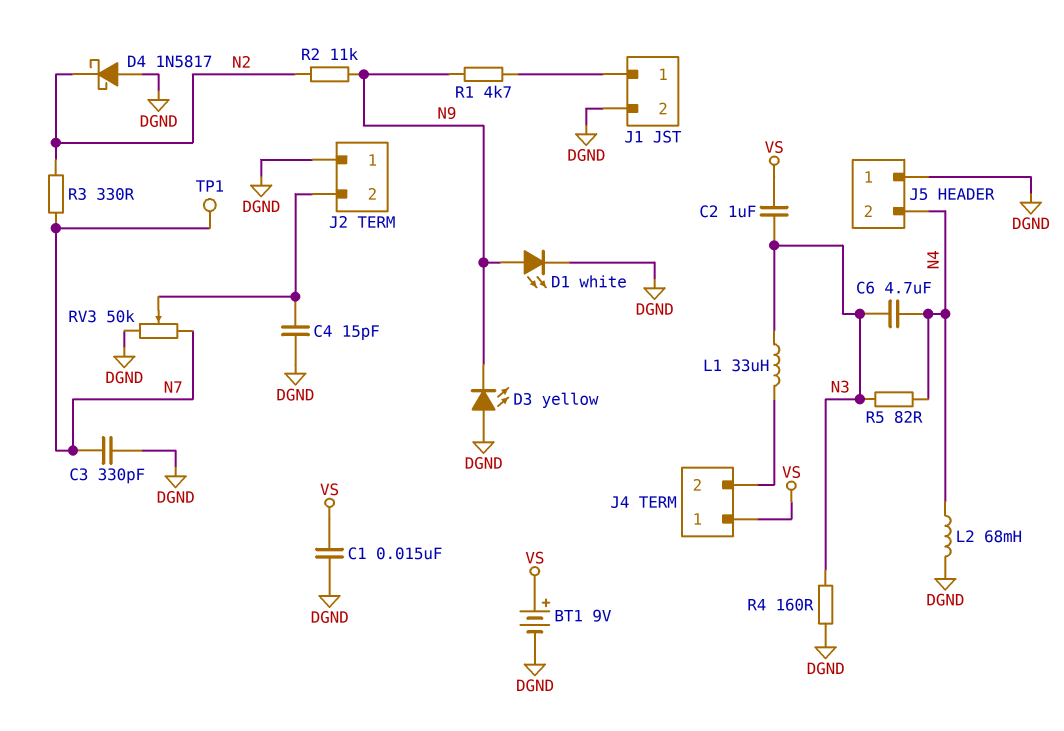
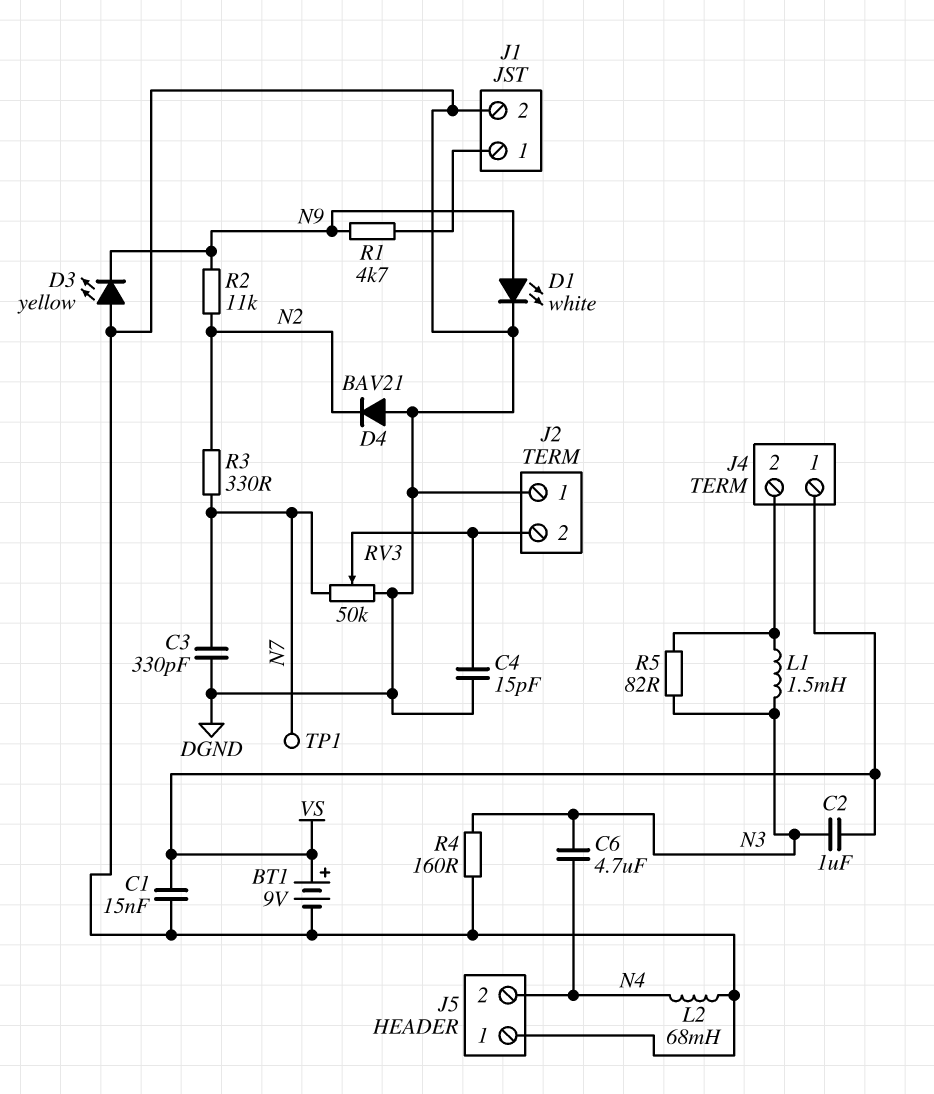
D4: schottky 1N5817 (A DGND, K N2) -> diode BAV21 (A DGND, K N2)
L1: 33uH (J4/2, N3) -> 1.5mH (J4/2, N3)
R5: 82 (N3, N4) -> 82 (J4/2, N3)

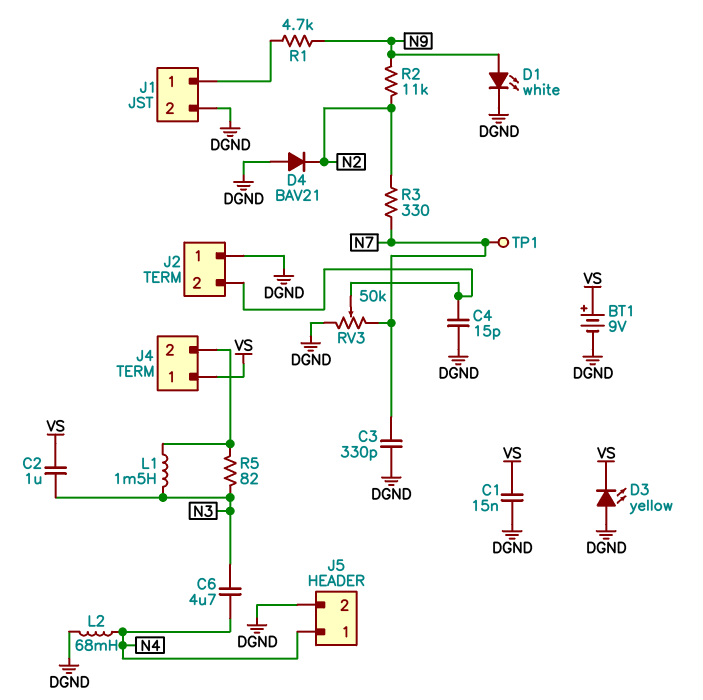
D3: LED yellow (A DGND, K N9) -> LED yellow (A DGND, K VS)
J5 pin 1: DGND -> N4
J5 pin 2: N4 -> DGND
R4: 160 (DGND, N3) -> none

